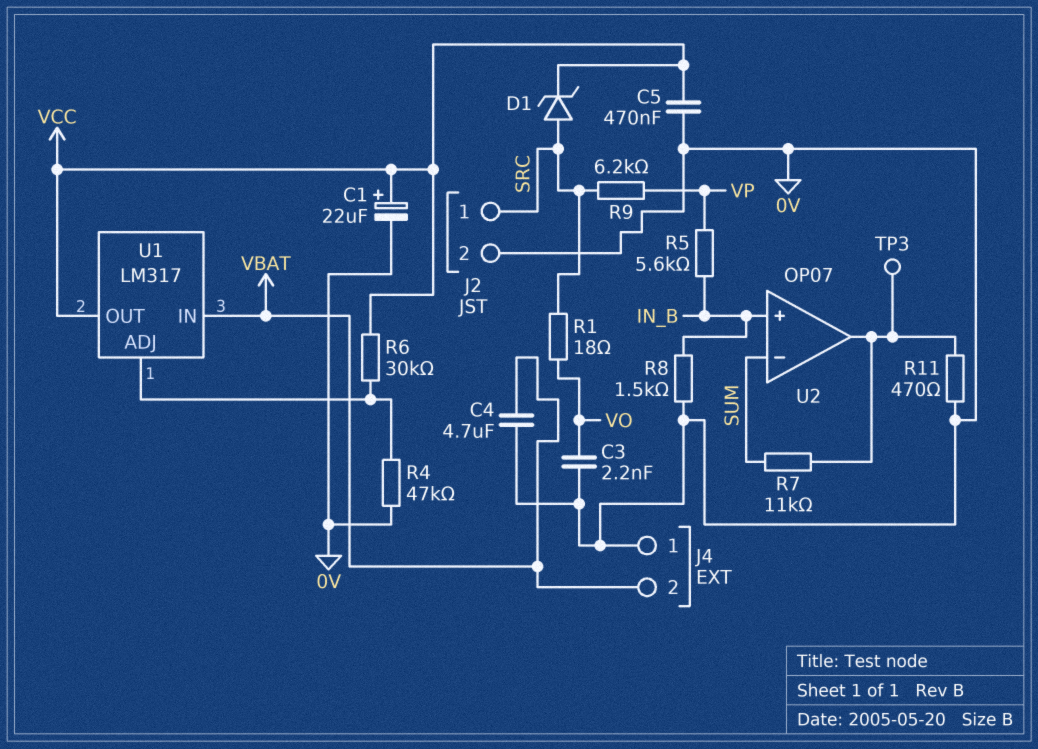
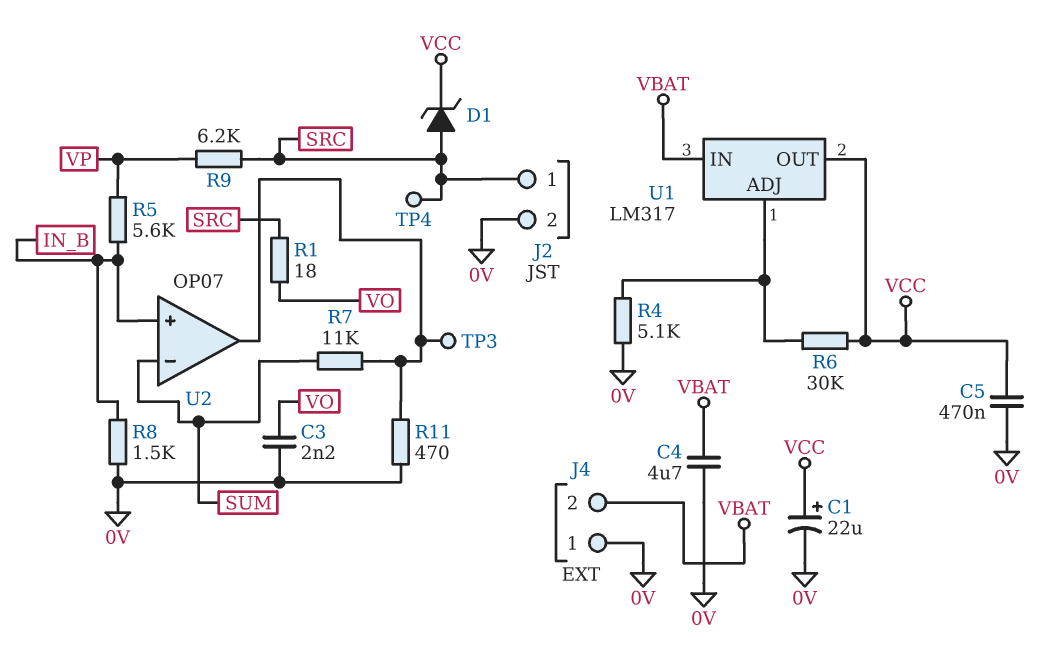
R4: 47k (0V, U1/ADJ) -> 5.1k (0V, U1/ADJ)
TP4: none -> test point (SRC)

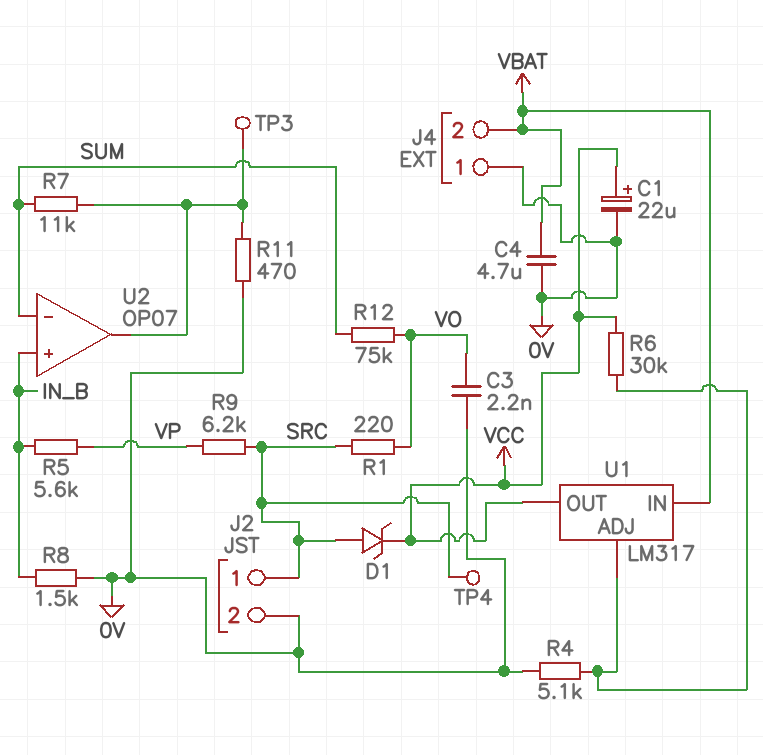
C5: 470nF (0V, VCC) -> none
R1: 18 (SRC, VO) -> 220 (SRC, VO)
R12: none -> 75k (SUM, VO)

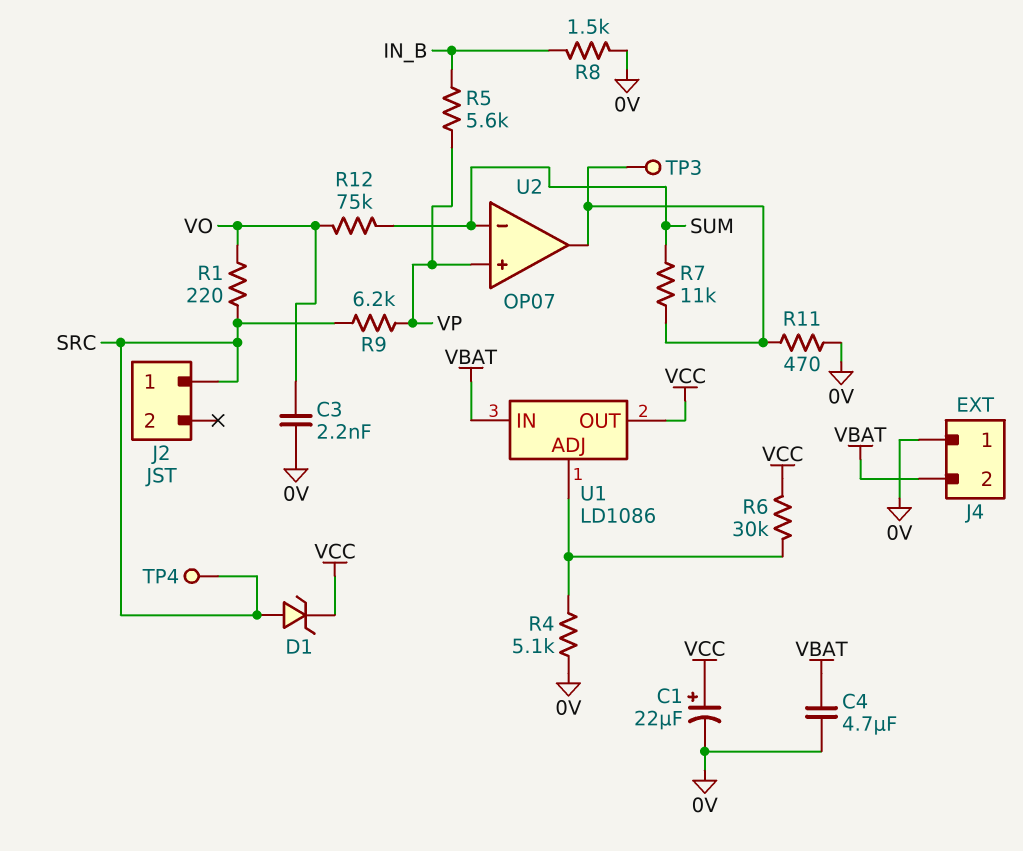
J2 pin 2: 0V -> none
U1: LM317 -> LD1086
U2 pin in+: IN_B -> VP

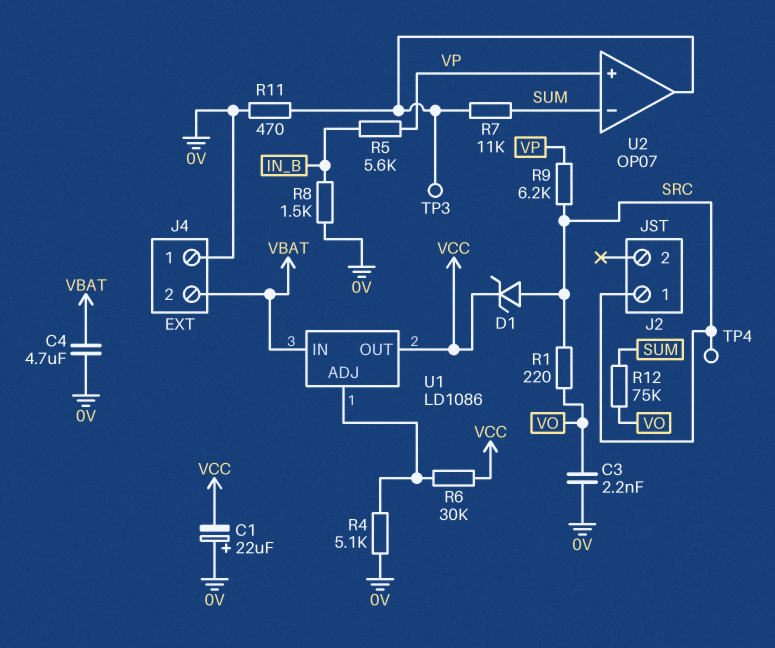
C1: 22uF (plus VCC, minus 0V) -> 22uF (plus 0V, minus VCC)

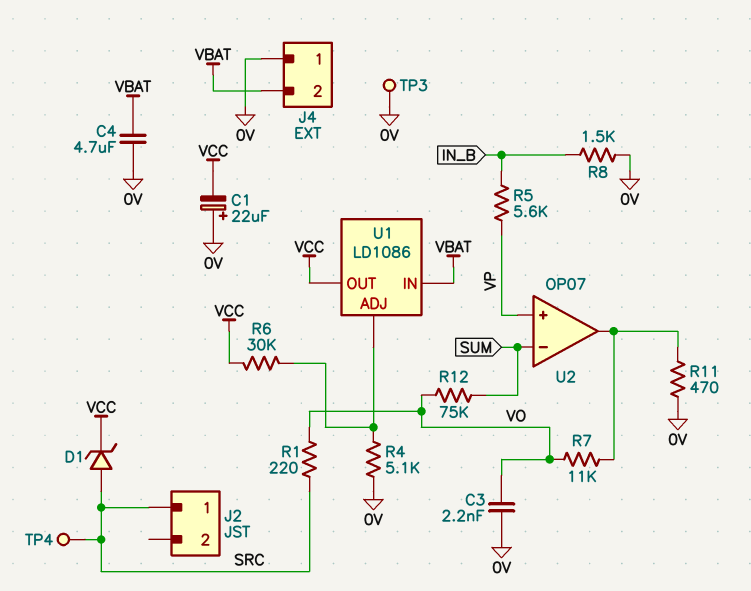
R7: 11k (SUM, U2/out) -> 11k (U2/out, VO)
R9: 6.2k (SRC, VP) -> none
TP3: test point (U2/out) -> test point (0V)

